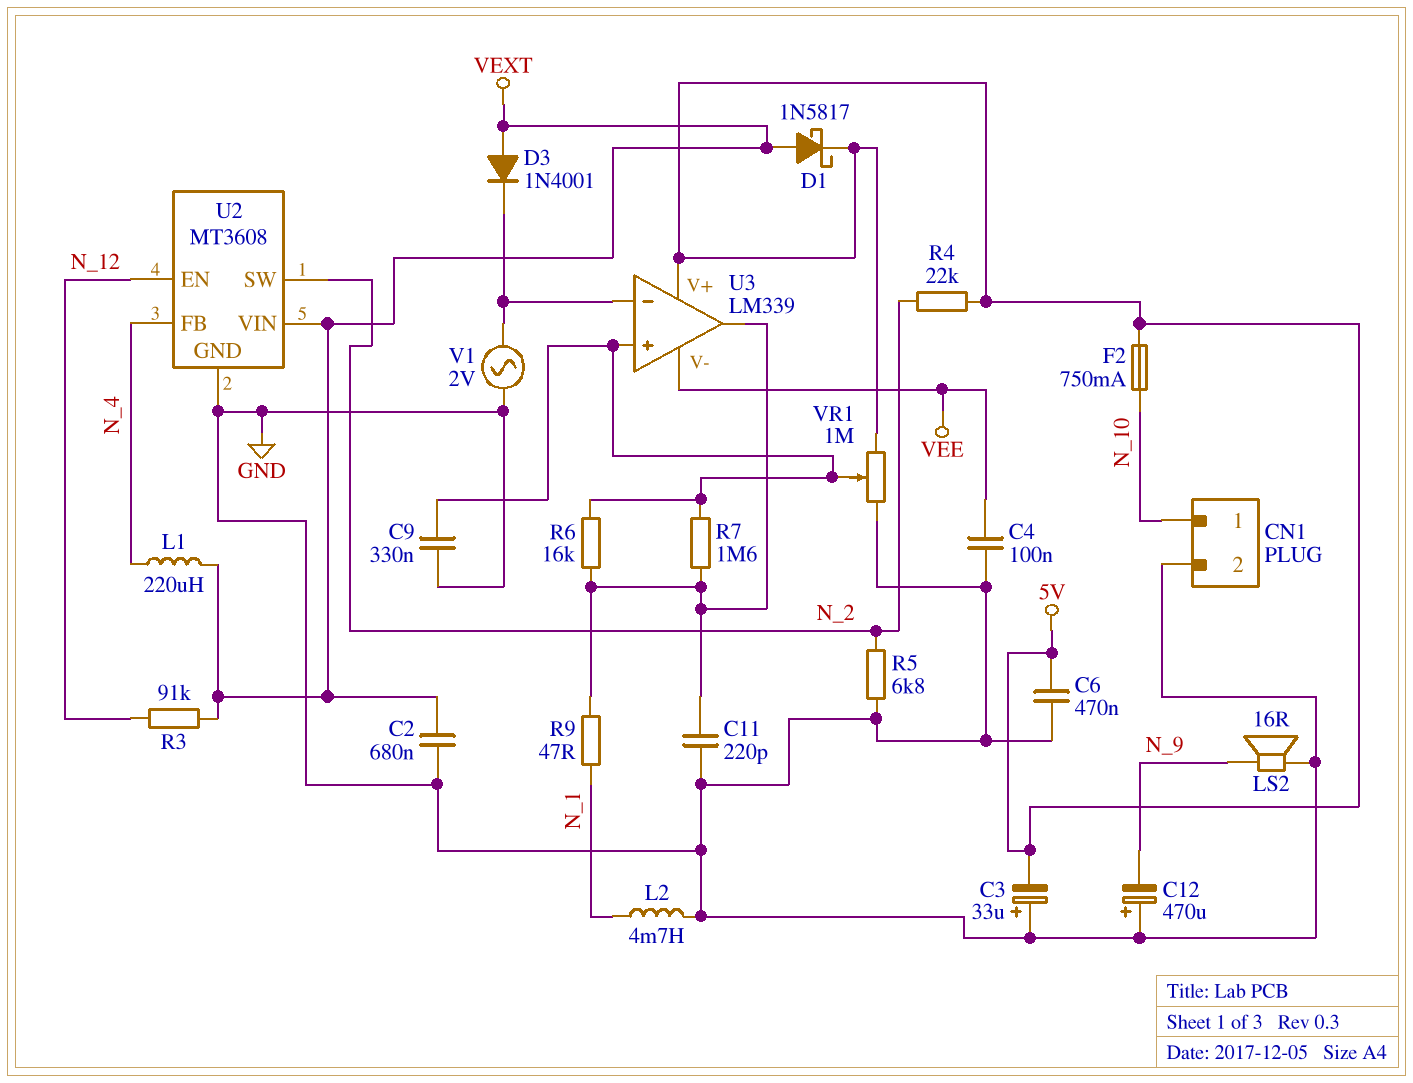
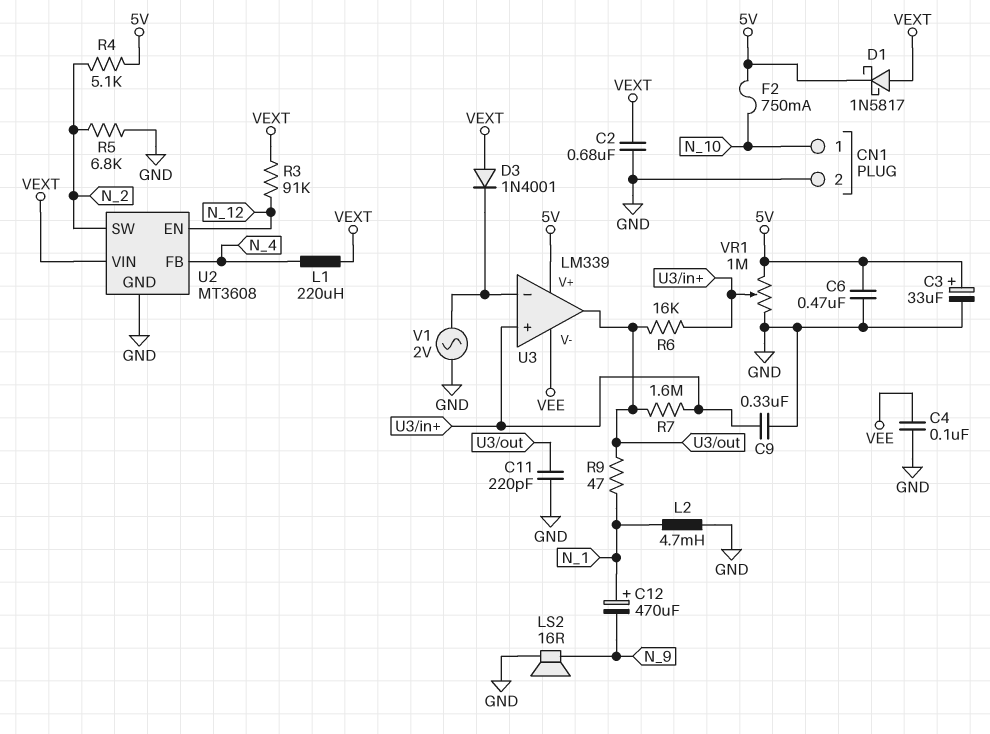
C3: 33uF (plus GND, minus 5V) -> 33uF (plus 5V, minus GND)
C12: 470uF (plus GND, minus N_9) -> 470uF (plus N_1, minus N_9)
R4: 22k (5V, N_2) -> 5.1k (5V, N_2)

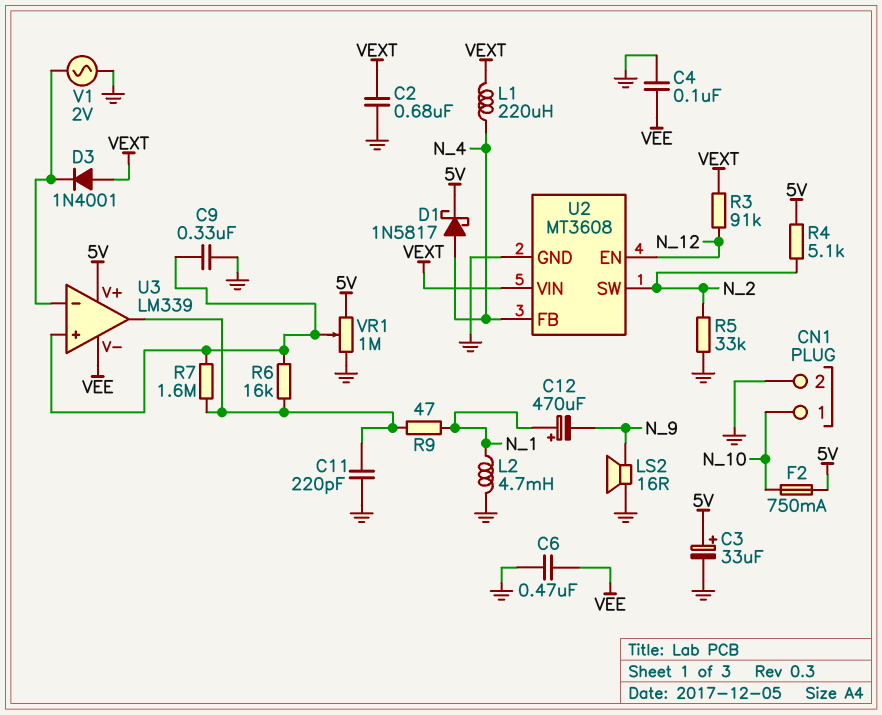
C6: 470nF (5V, GND) -> 470nF (GND, VEE)
D1: schottky 1N5817 (A VEXT, K 5V) -> schottky 1N5817 (A N_4, K 5V)
R5: 6.8k (GND, N_2) -> 33k (GND, N_2)

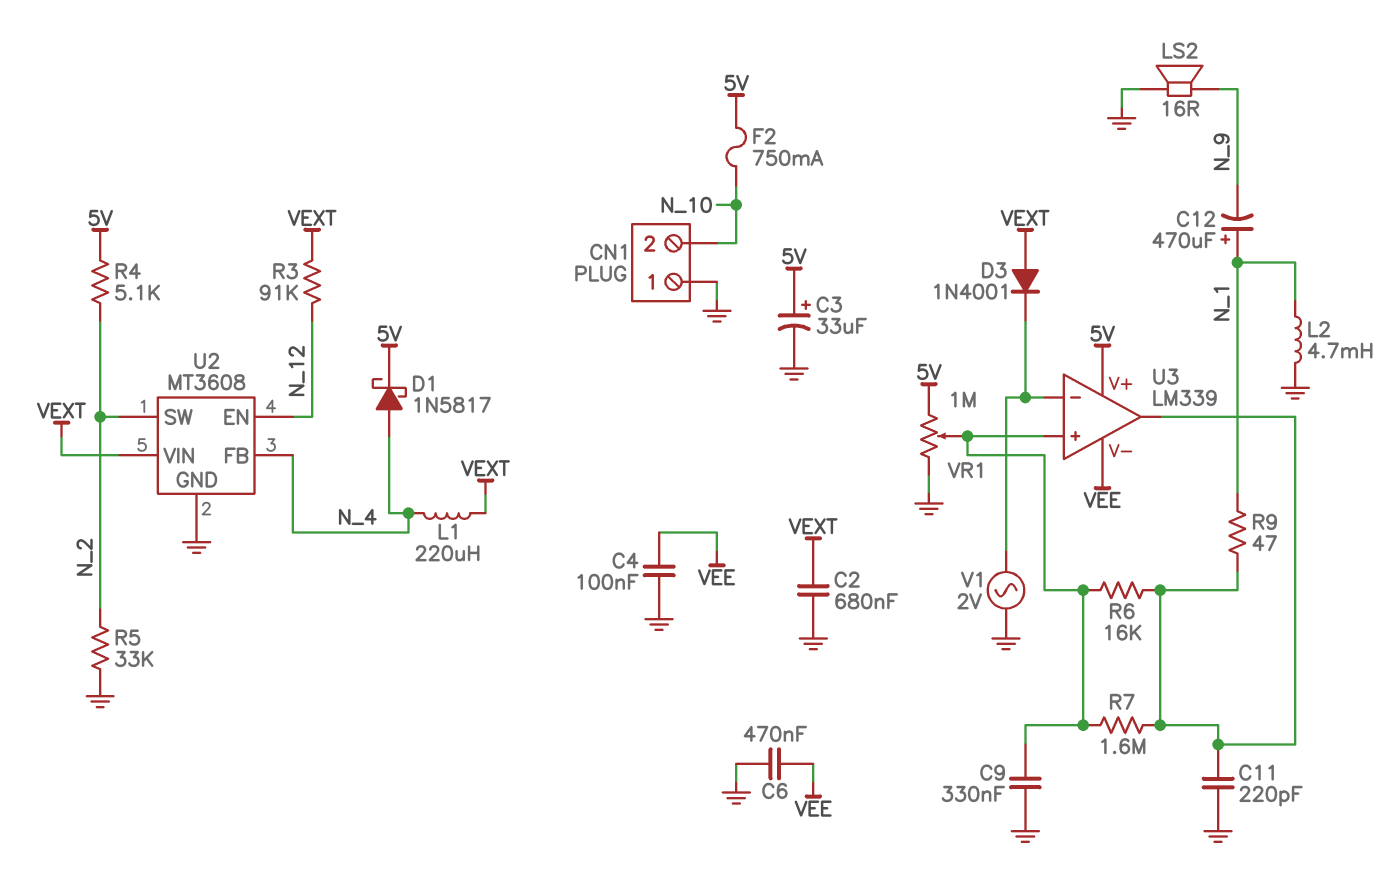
CN1 pin 1: N_10 -> GND
CN1 pin 2: GND -> N_10

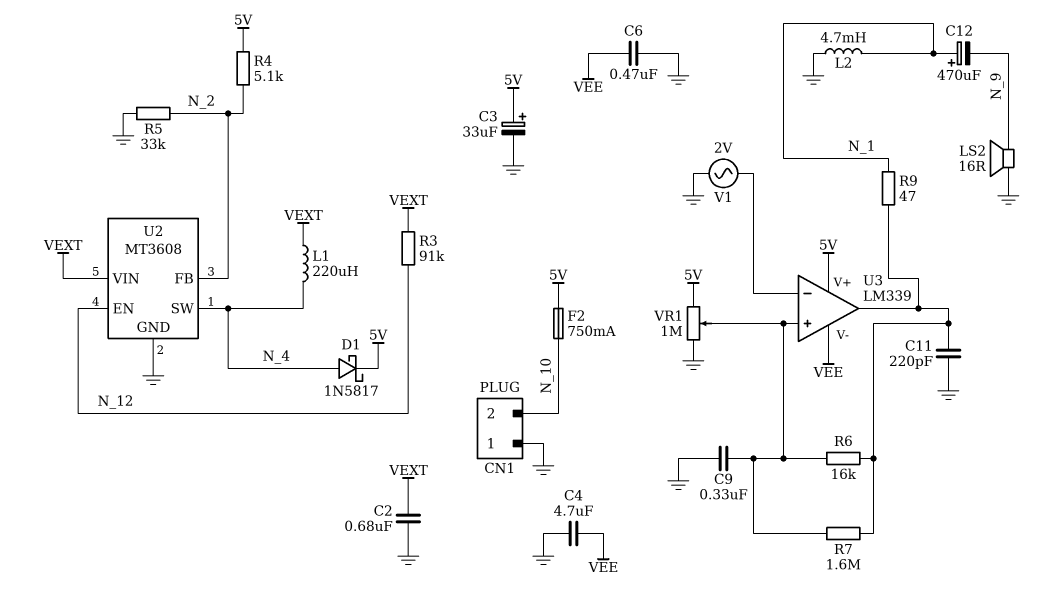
C4: 100nF (GND, VEE) -> 4.7uF (GND, VEE)
D3: diode 1N4001 (A VEXT, K U3/in-) -> none
U2 pin FB: N_4 -> N_2
U2 pin SW: N_2 -> N_4

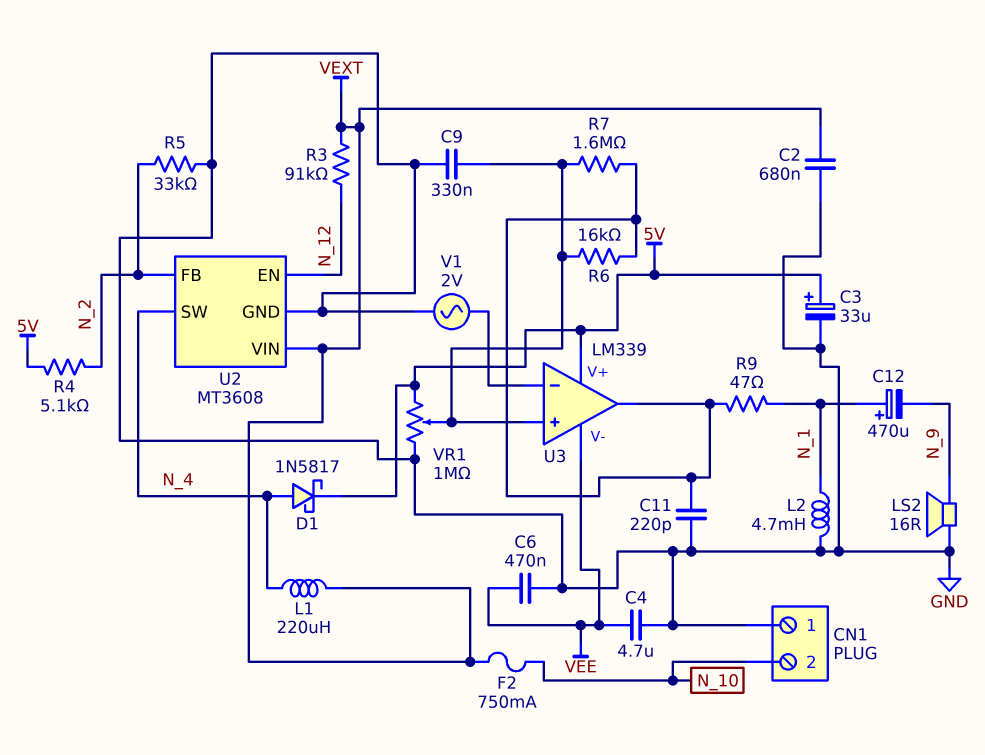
F2: 750mA (5V, N_10) -> 750mA (N_10, VEXT)

